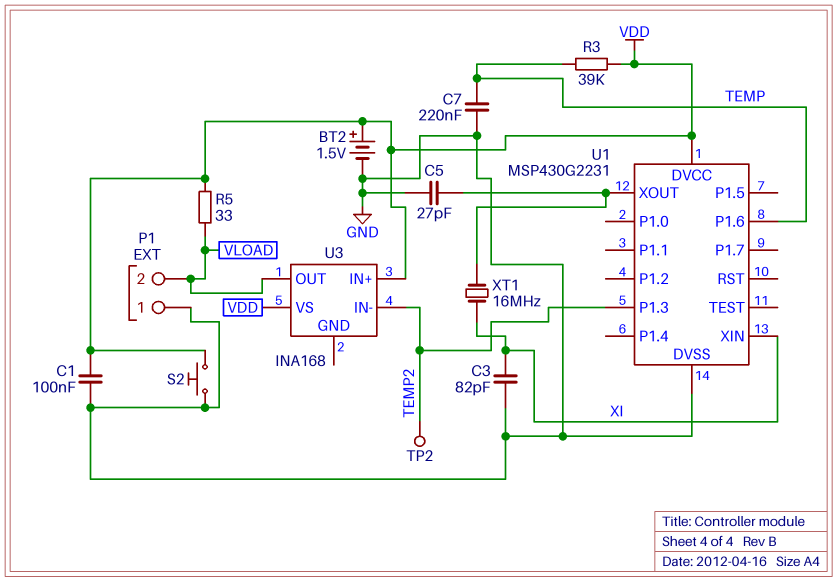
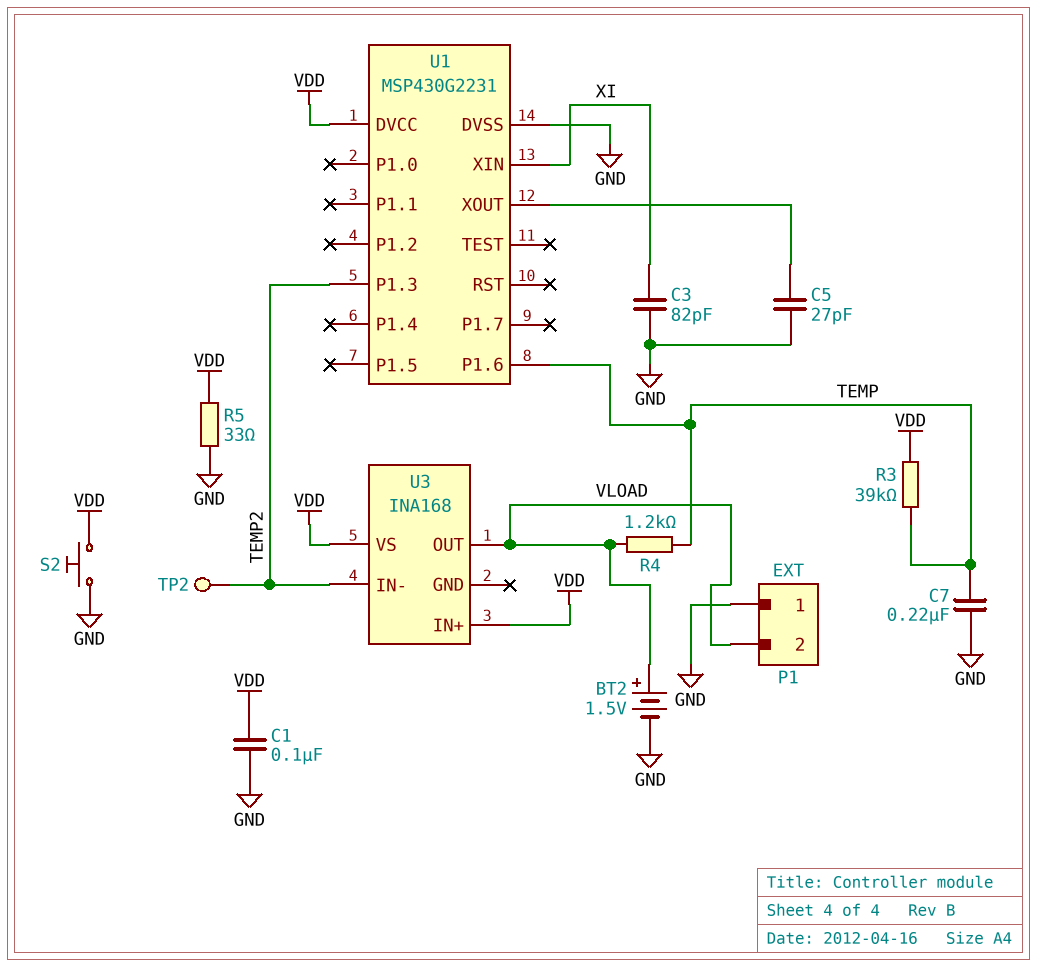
BT2: 1.5V (plus VDD, minus GND) -> 1.5V (plus VLOAD, minus GND)
R4: none -> 1.2k (TEMP, VLOAD)
R5: 33 (VDD, VLOAD) -> 33 (GND, VDD)
XT1: 16MHz (U1/XOUT, XI) -> none

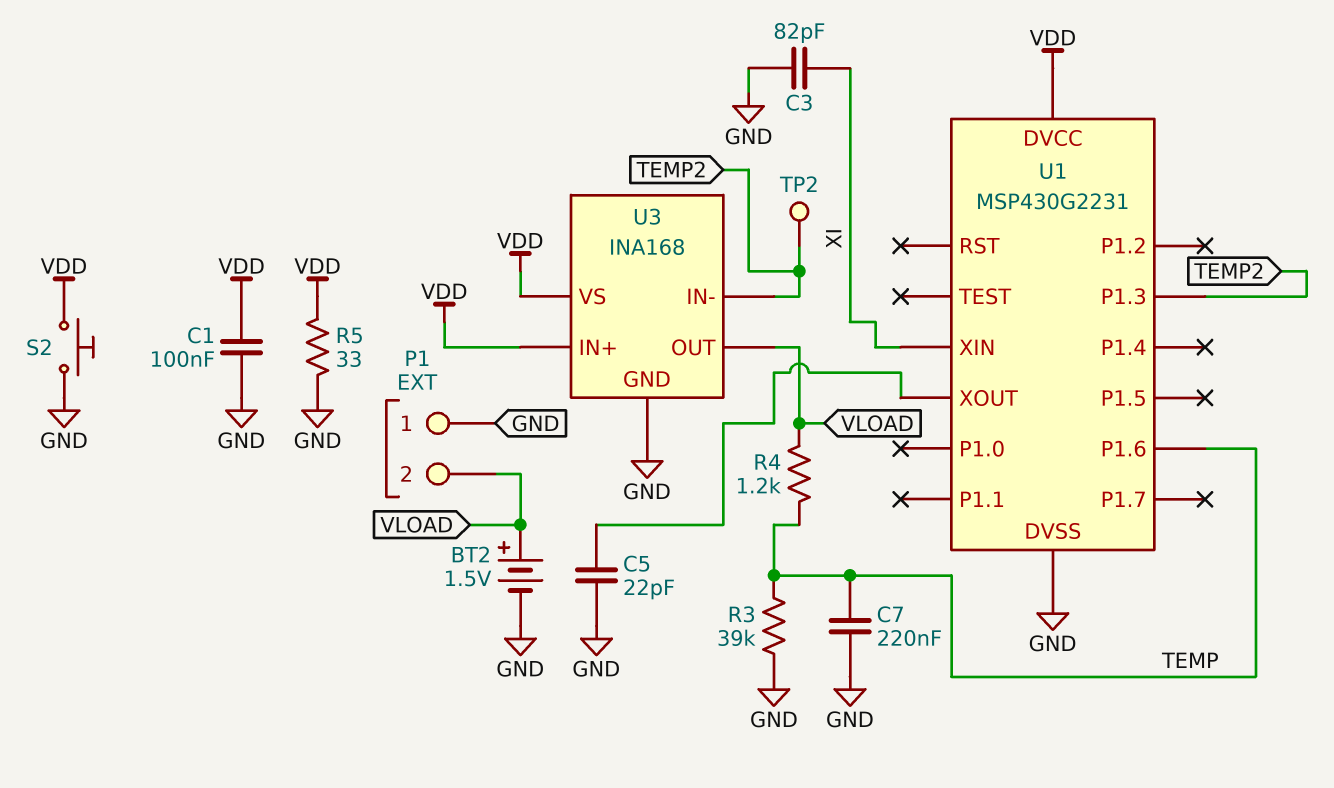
C5: 27pF (GND, U1/XOUT) -> 22pF (GND, U1/XOUT)
R3: 39k (TEMP, VDD) -> 39k (GND, TEMP)
U3 pin GND: none -> GND

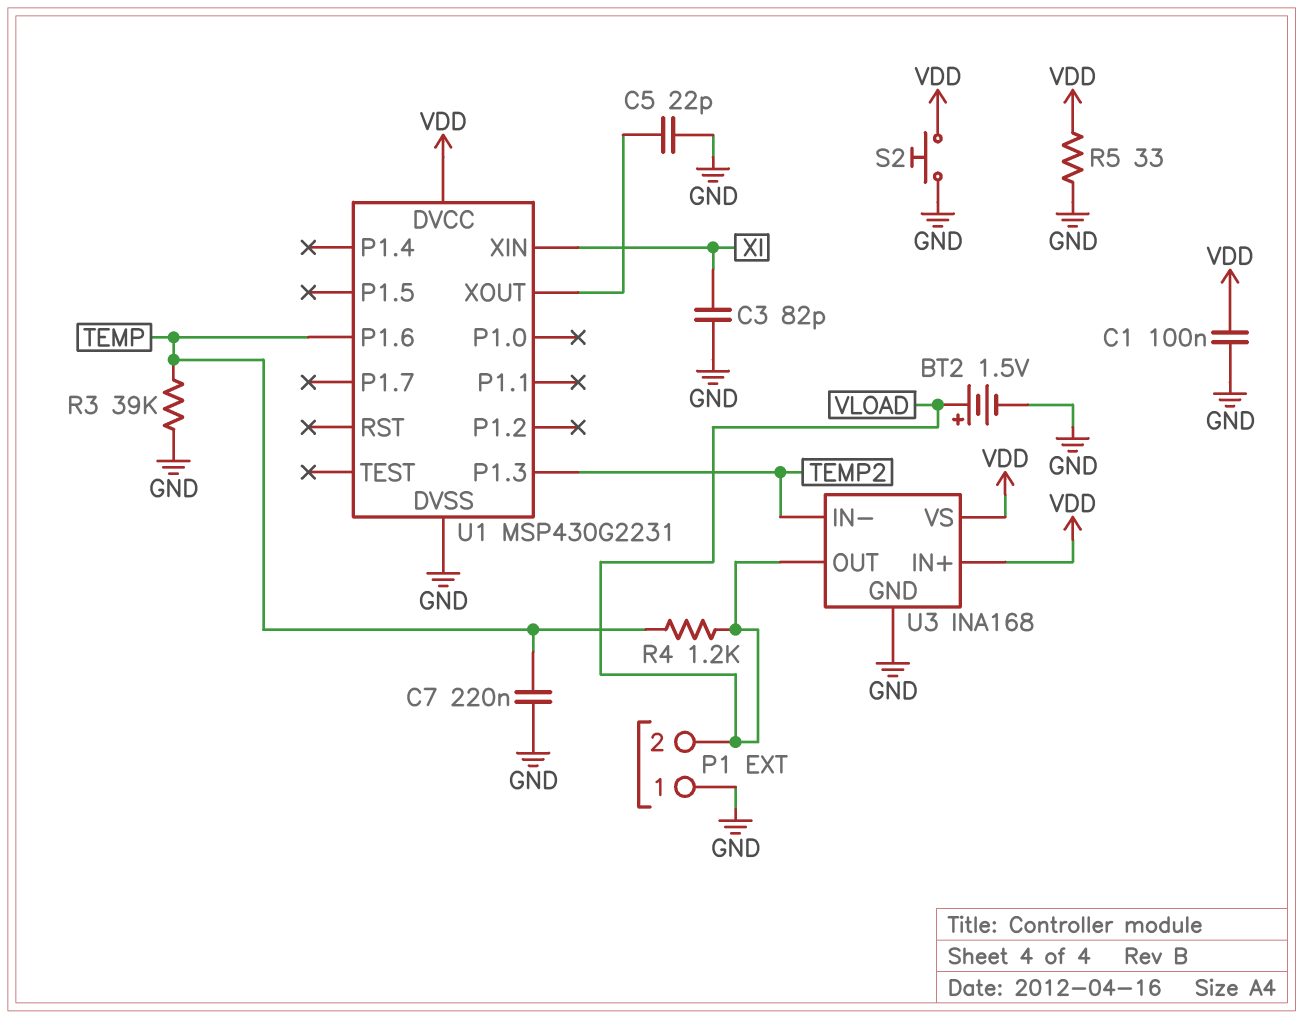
TP2: test point (TEMP2) -> none

